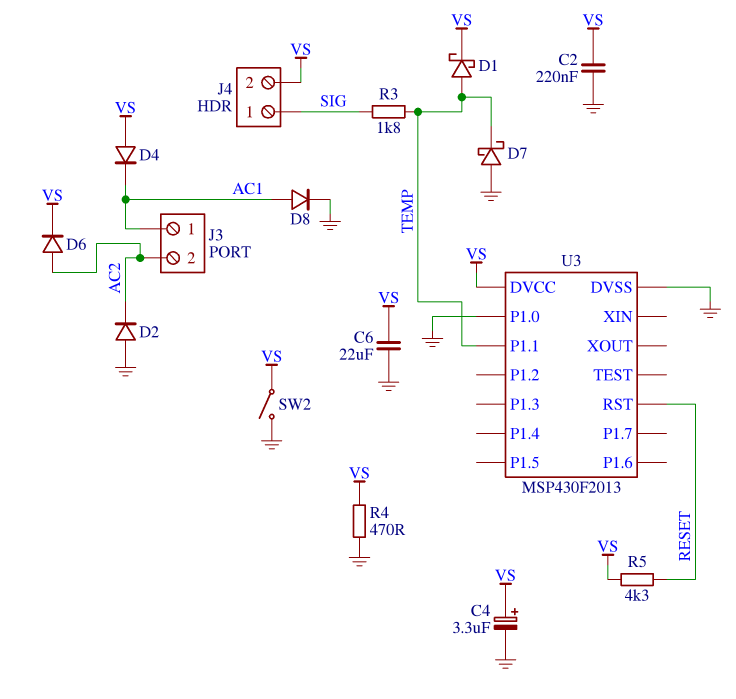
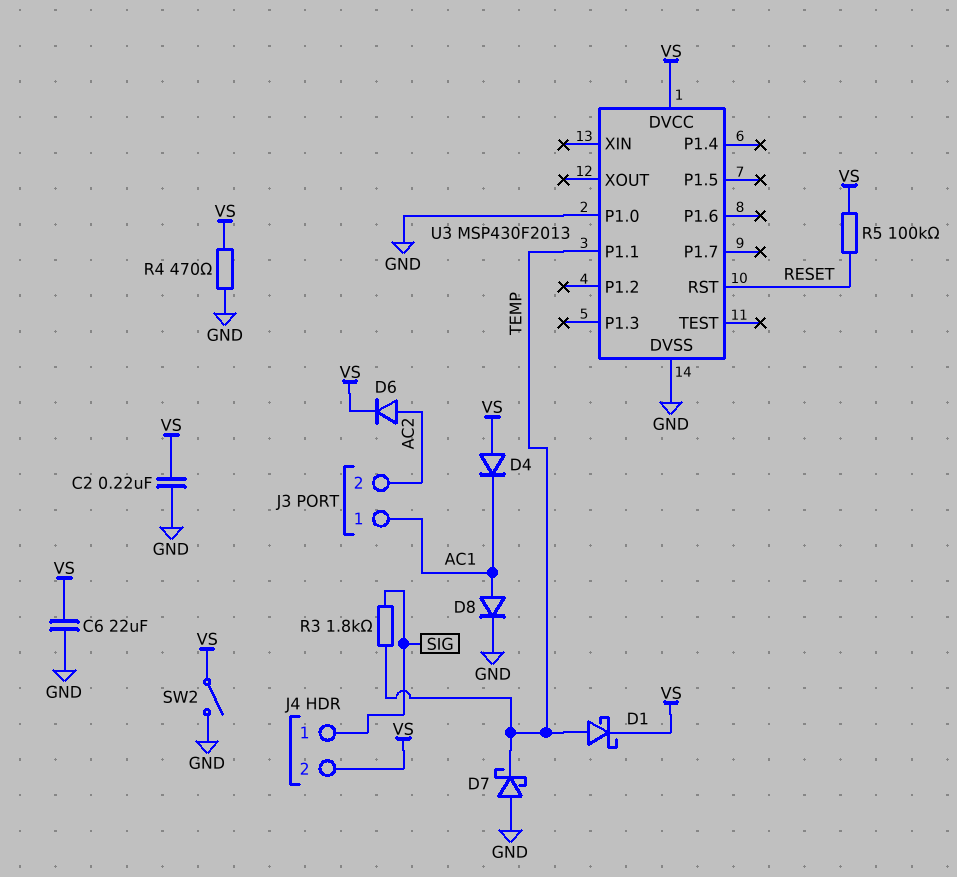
C4: 3.3uF (plus VS, minus GND) -> none
D2: diode (A GND, K AC2) -> none
R5: 4.3k (RESET, VS) -> 100k (RESET, VS)

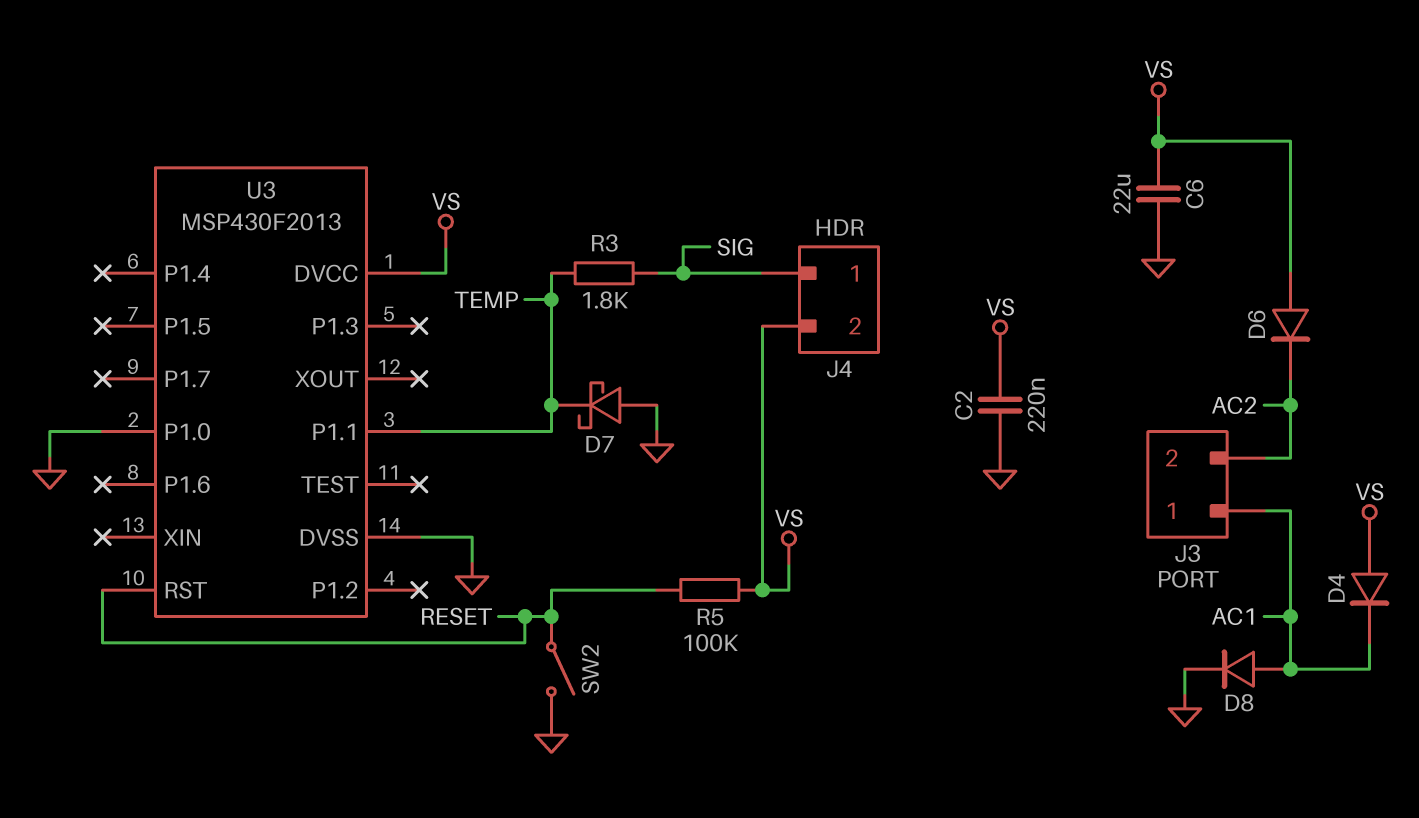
D1: schottky (A TEMP, K VS) -> none
D6: diode (A AC2, K VS) -> diode (A VS, K AC2)
R4: 470 (GND, VS) -> none
SW2: switch (GND, VS) -> switch (GND, RESET)

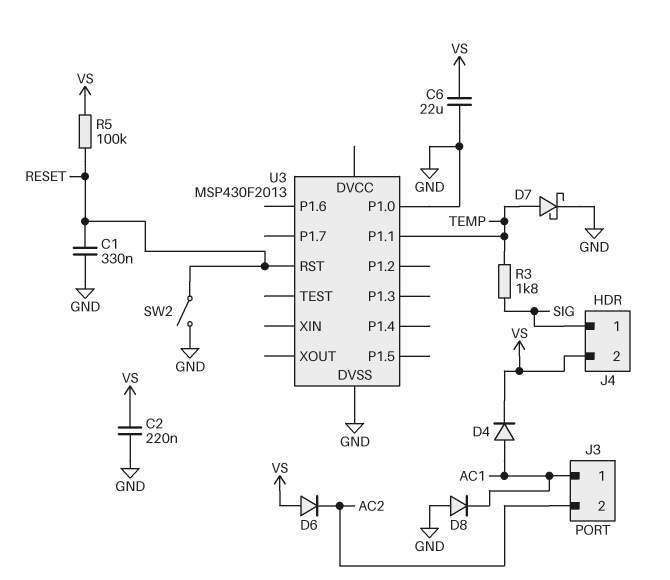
C1: none -> 330nF (GND, RESET)
D4: diode (A VS, K AC1) -> diode (A AC1, K VS)
D7: schottky (A GND, K TEMP) -> schottky (A TEMP, K GND)
D8: diode (A AC1, K GND) -> diode (A GND, K AC1)
U3 pin DVCC: VS -> none

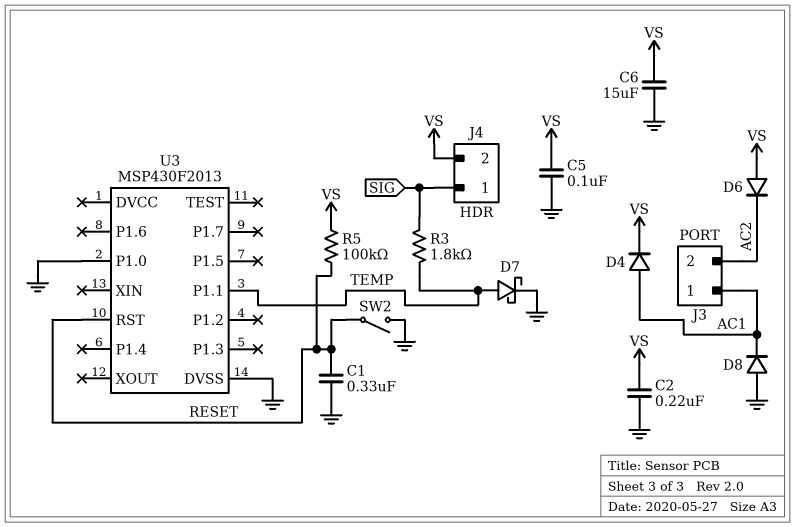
C5: none -> 100nF (GND, VS)
C6: 22uF (GND, VS) -> 15uF (GND, VS)

